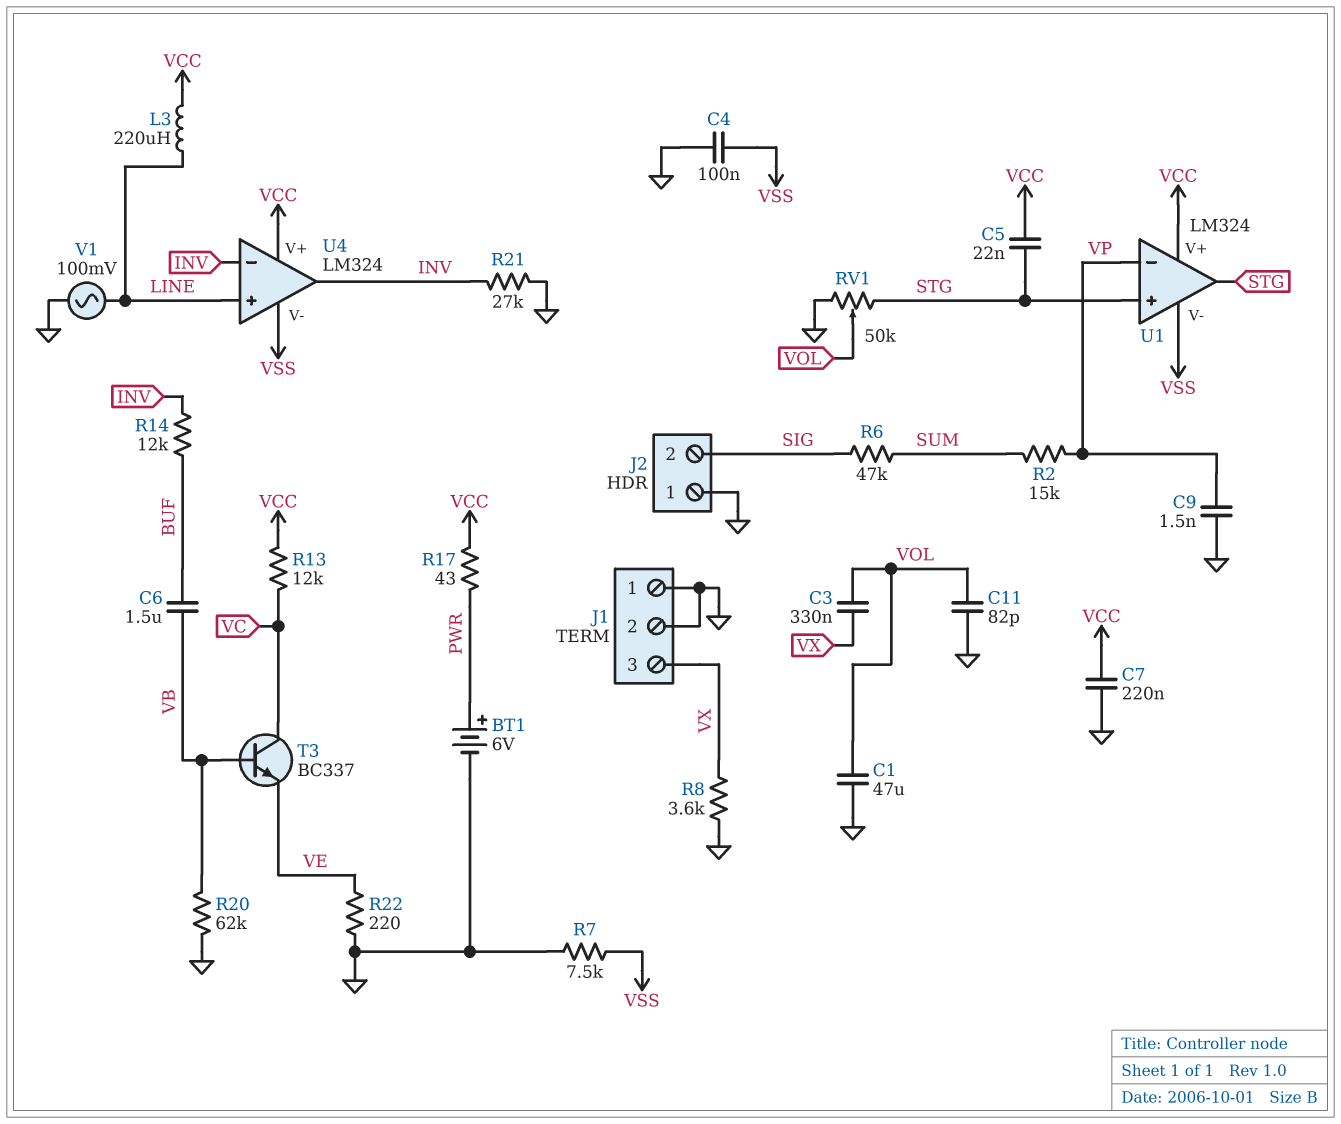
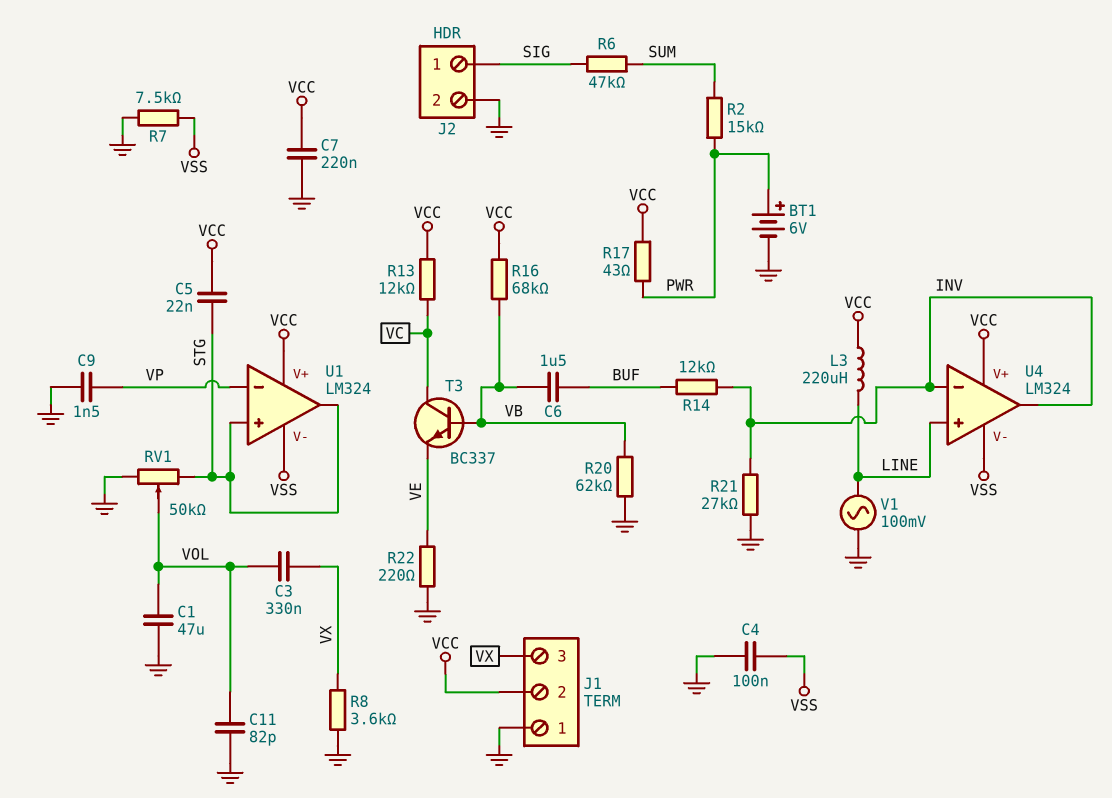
J1 pin 2: GND -> VCC
J2 pin 1: GND -> SIG
J2 pin 2: SIG -> GND
R2: 15k (SUM, VP) -> 15k (PWR, SUM)
R16: none -> 68k (VB, VCC)

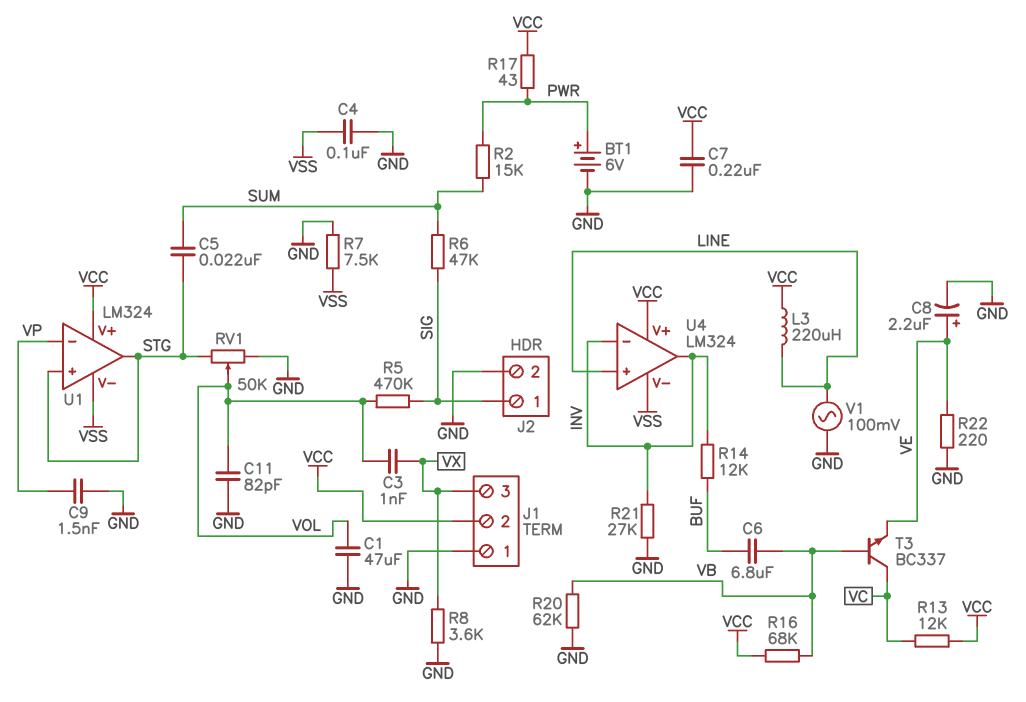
C3: 330nF (VOL, VX) -> 1nF (VOL, VX)
C5: 22nF (STG, VCC) -> 22nF (STG, SUM)
C6: 1.5uF (BUF, VB) -> 6.8uF (BUF, VB)
C8: none -> 2.2uF (plus VE, minus GND)
R5: none -> 470k (SIG, VOL)

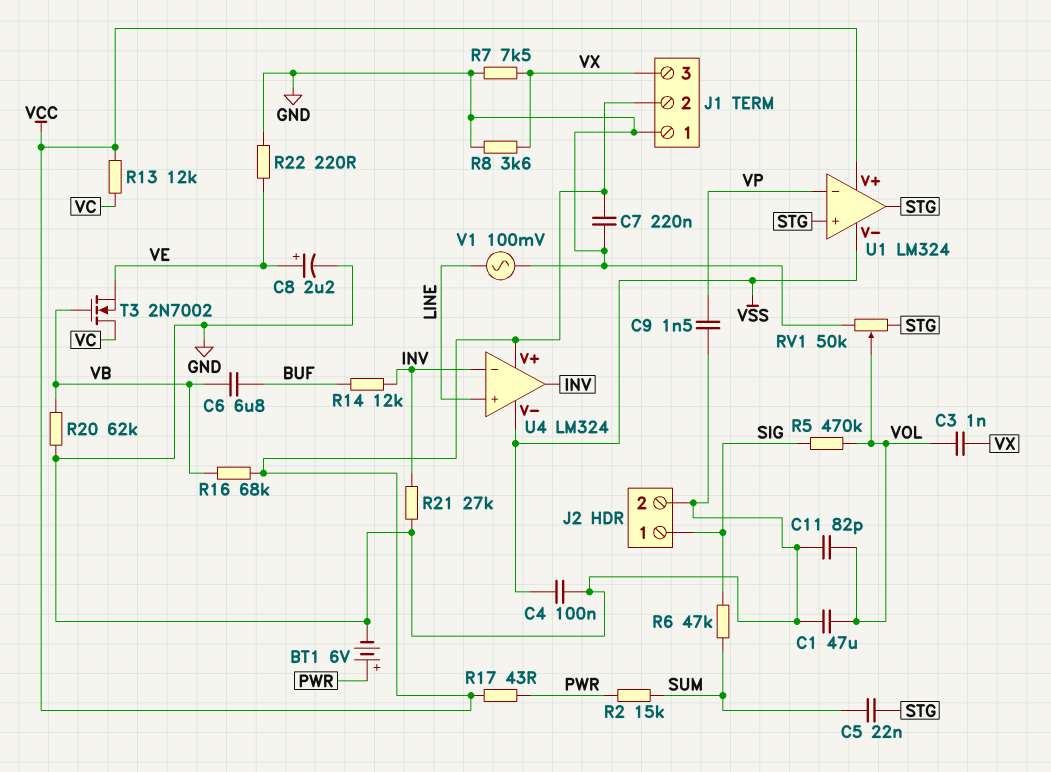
L3: 220uH (LINE, VCC) -> none
R7: 7.5k (GND, VSS) -> 7.5k (GND, VX)
T3: NPN BC337 (B VB, C VC, E VE) -> NMOS 2N7002 (G VB, D VC, S VE)

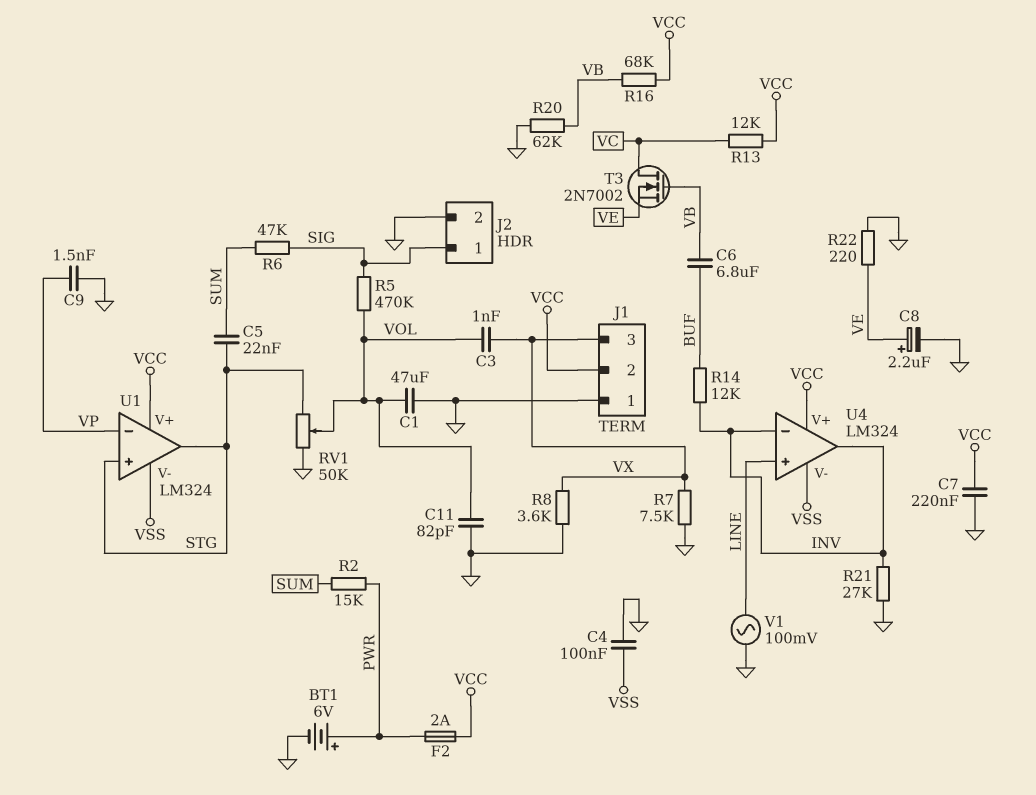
F2: none -> 2A (PWR, VCC)
R17: 43 (PWR, VCC) -> none

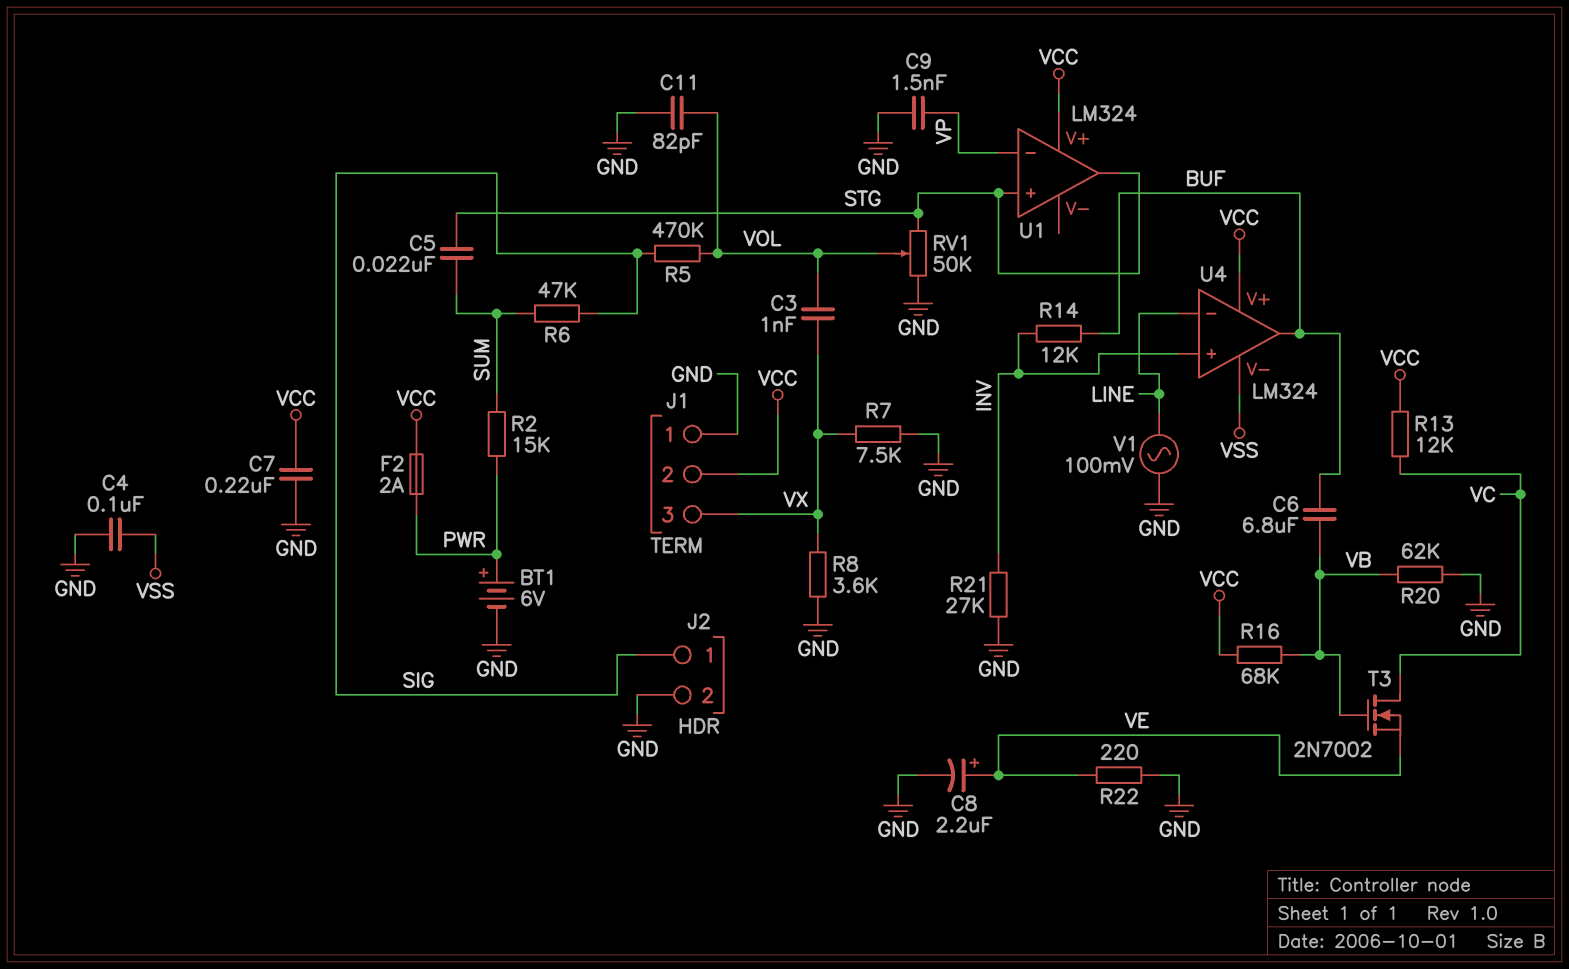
C1: 47uF (GND, VOL) -> none
U1 pin V-: VSS -> none
U4 pin in+: LINE -> INV
U4 pin in-: INV -> LINE
U4 pin out: INV -> BUF

